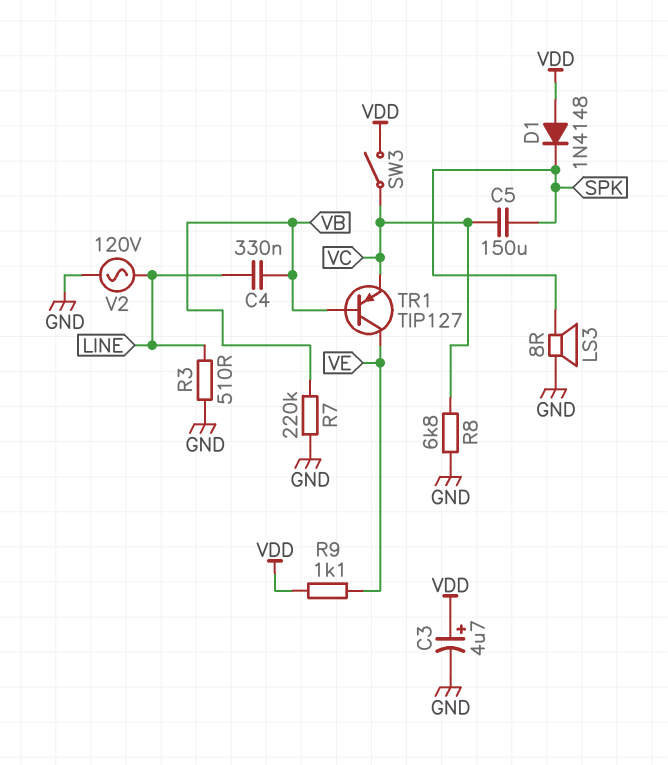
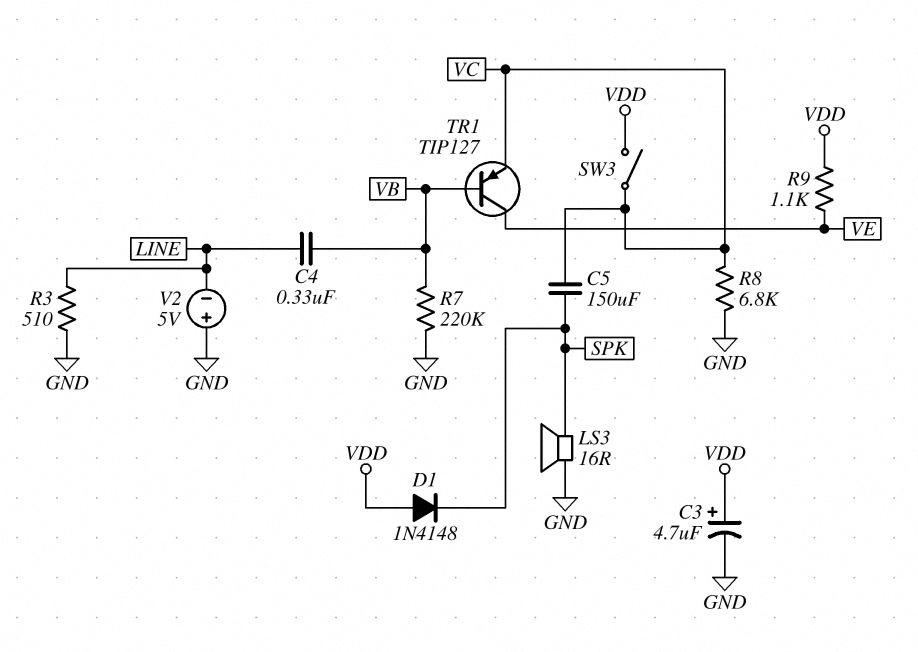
LS3: speaker 8R (GND, SPK) -> speaker 16R (GND, SPK)
V2: AC 120V (GND, LINE) -> 5V (plus GND, minus LINE)

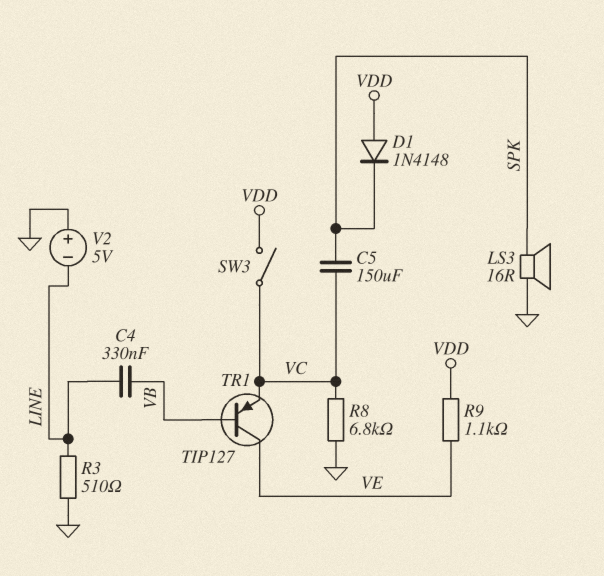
C3: 4.7uF (plus VDD, minus GND) -> none
R7: 220k (GND, VB) -> none

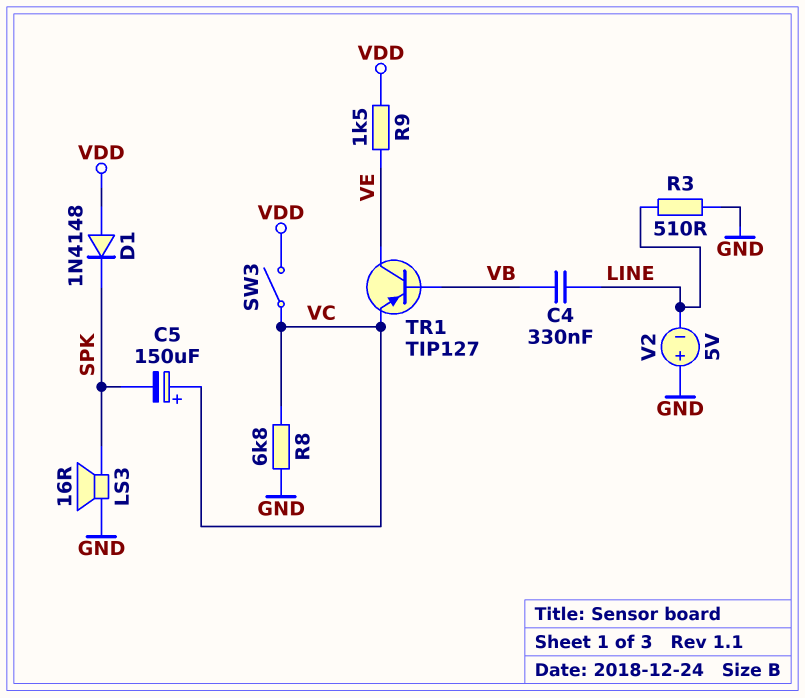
C5: 150uF (SPK, VC) -> 150uF (plus VC, minus SPK)
R9: 1.1k (VDD, VE) -> 1.5k (VDD, VE)

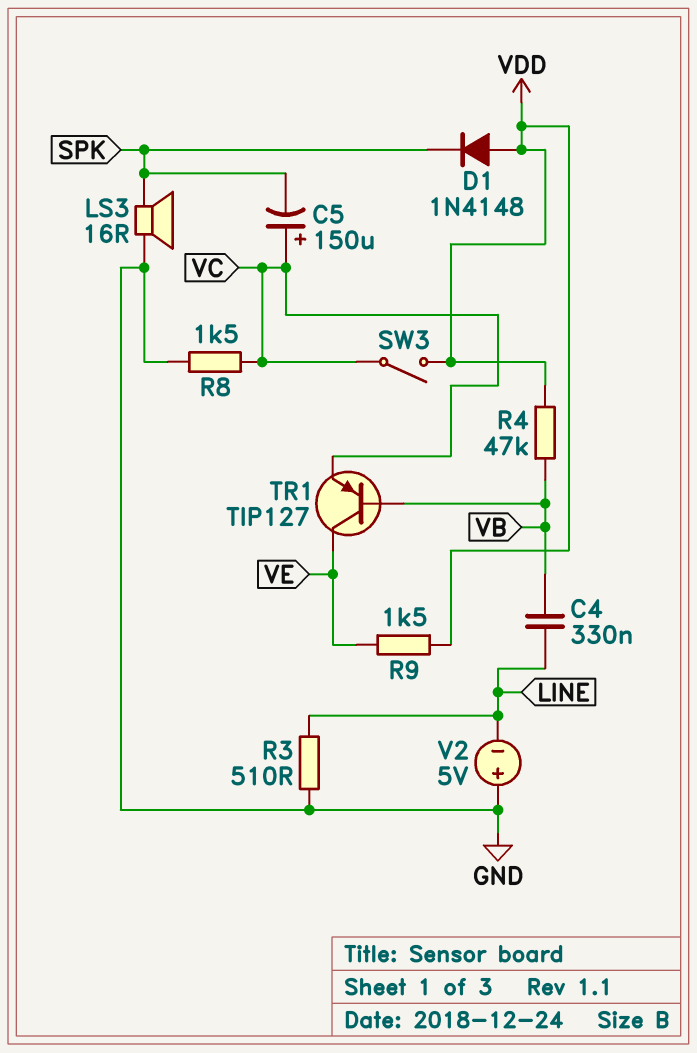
R4: none -> 47k (VB, VDD)
R8: 6.8k (GND, VC) -> 1.5k (GND, VC)

